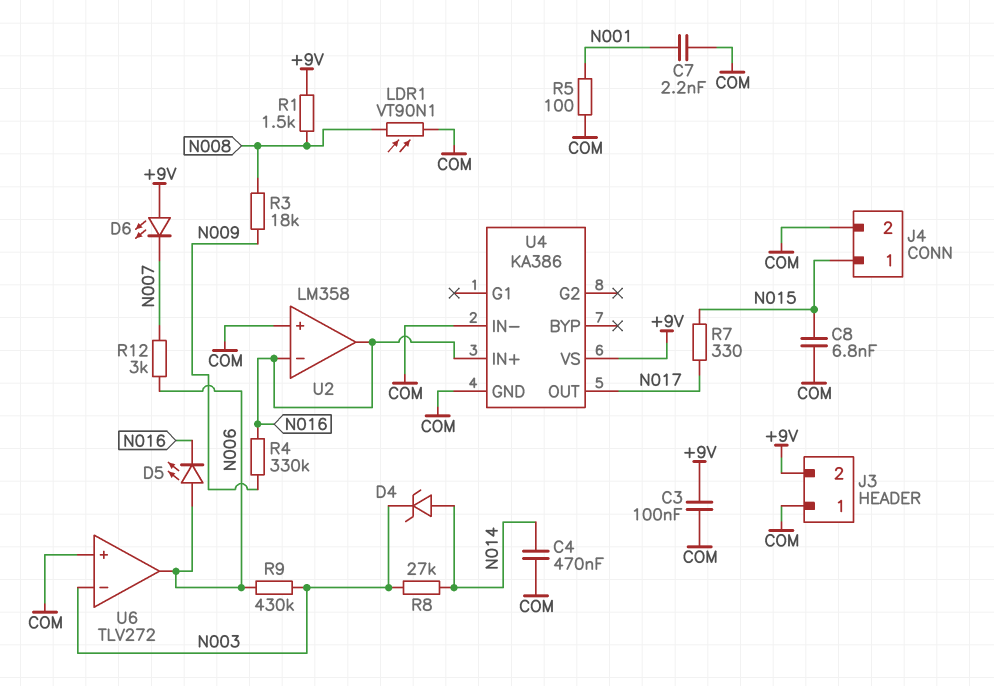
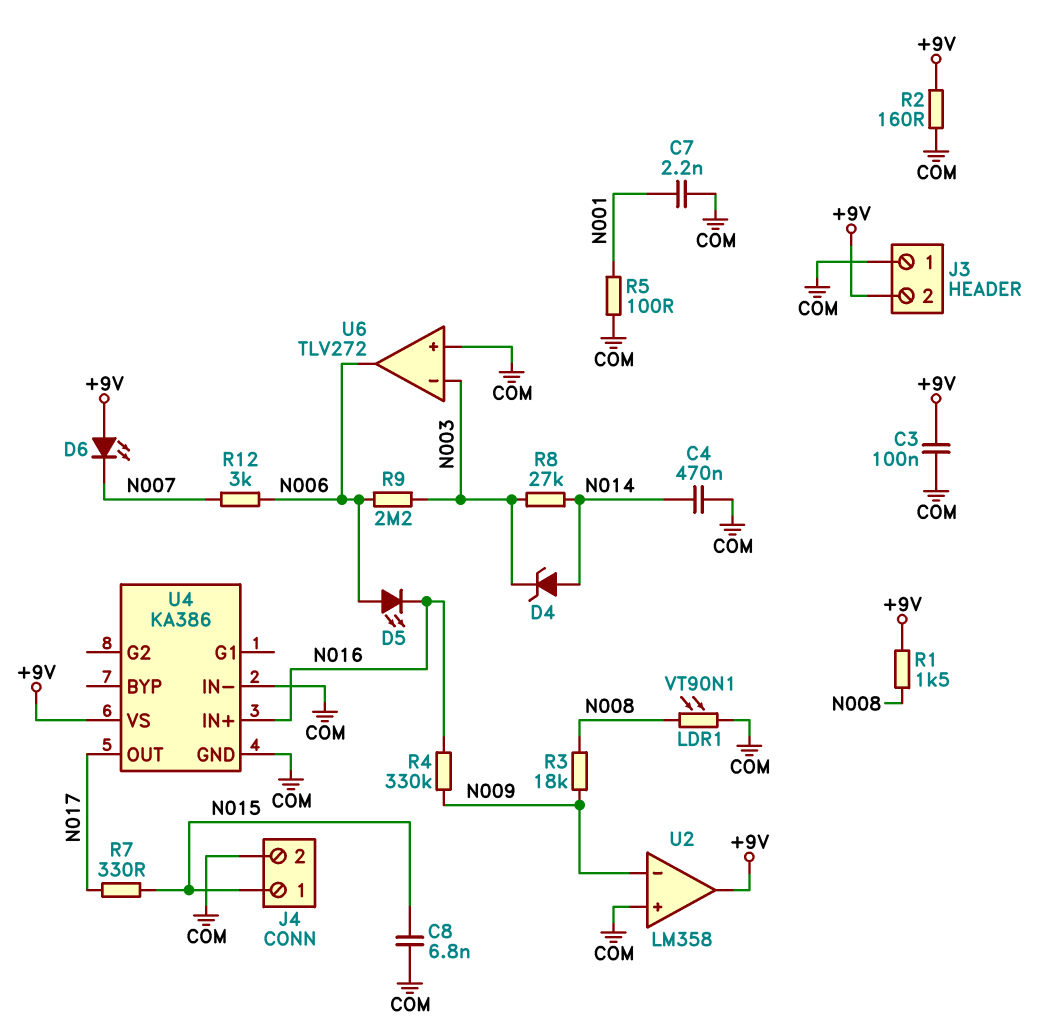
R2: none -> 160 (+9V, COM)
R9: 430k (N003, N006) -> 2.2M (N003, N006)
U2 pin in-: N016 -> N009
U2 pin out: N016 -> +9V

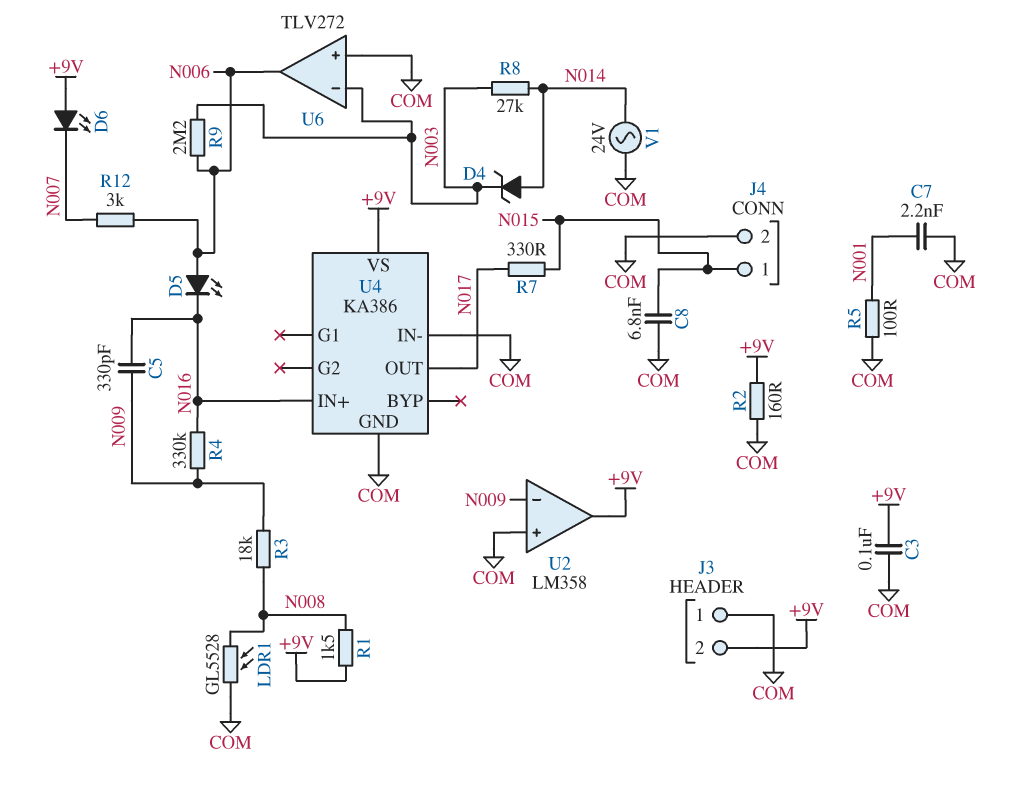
C4: 470nF (COM, N014) -> none
C5: none -> 330pF (N009, N016)
LDR1: VT90N1 (COM, N008) -> GL5528 (COM, N008)
V1: none -> AC 24V (COM, N014)

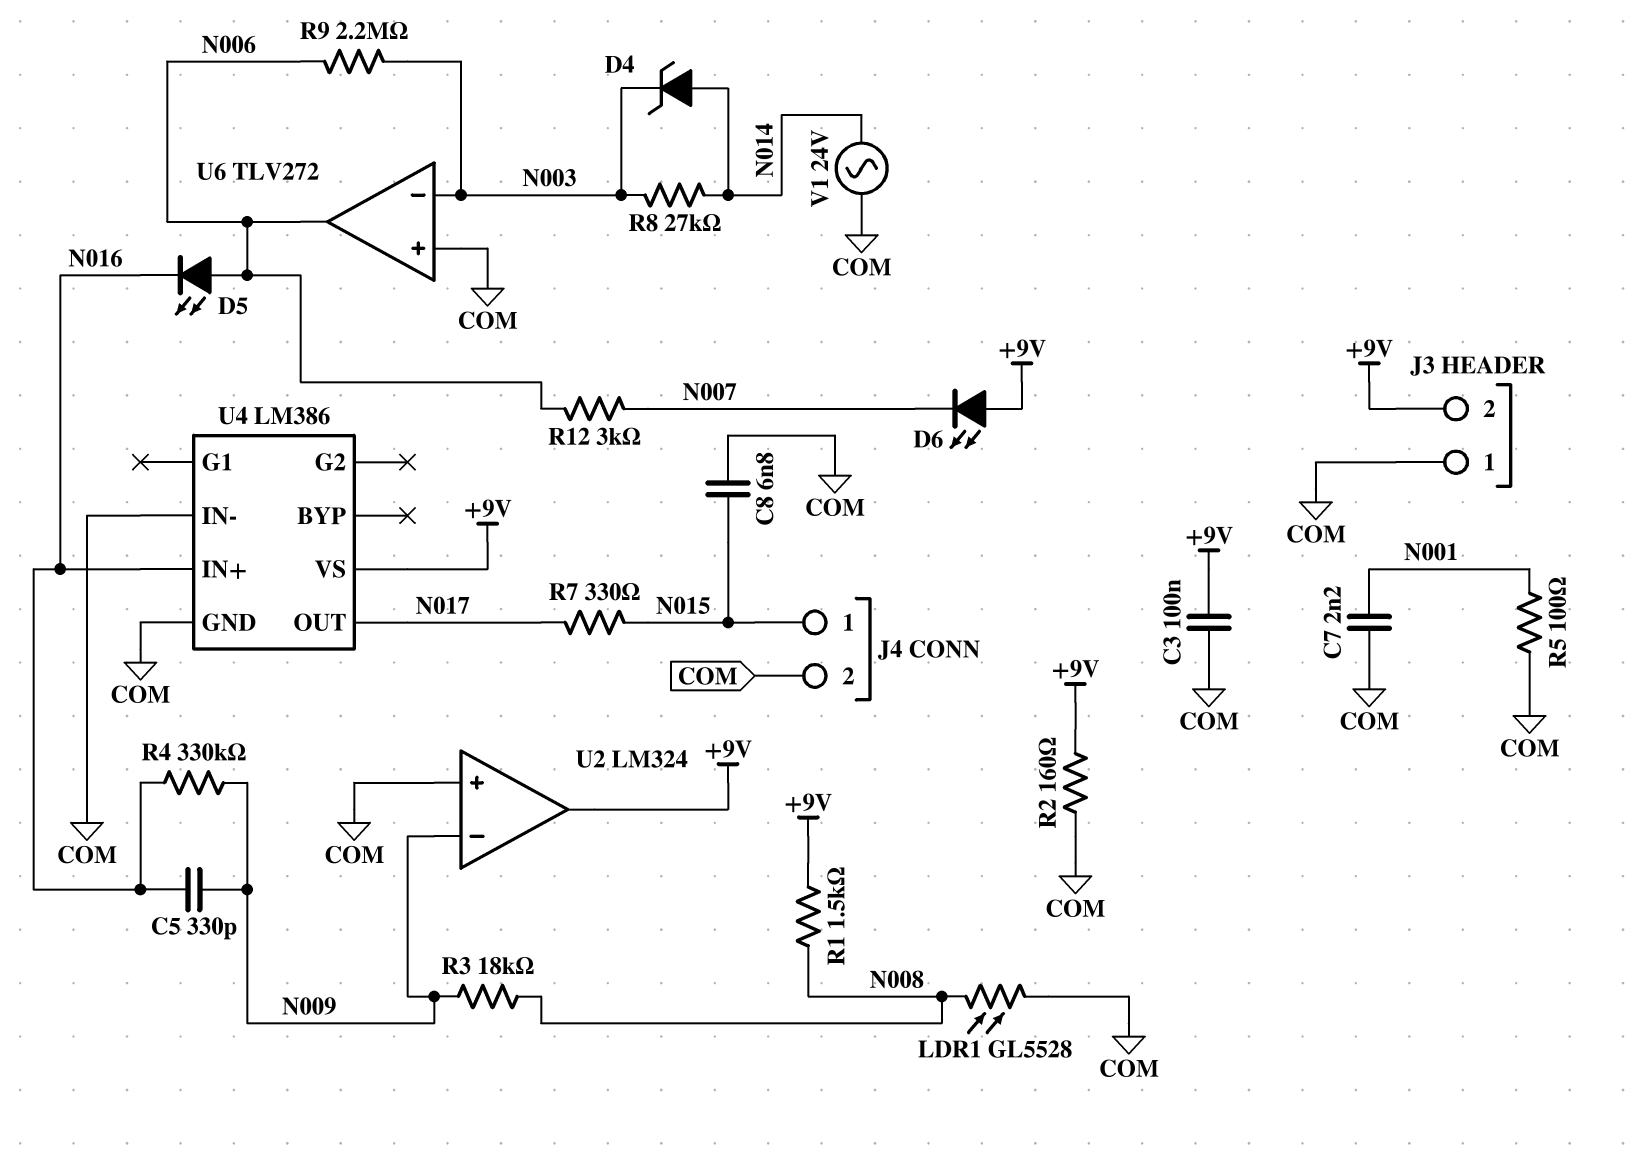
U2: LM358 -> LM324
U4: KA386 -> LM386

